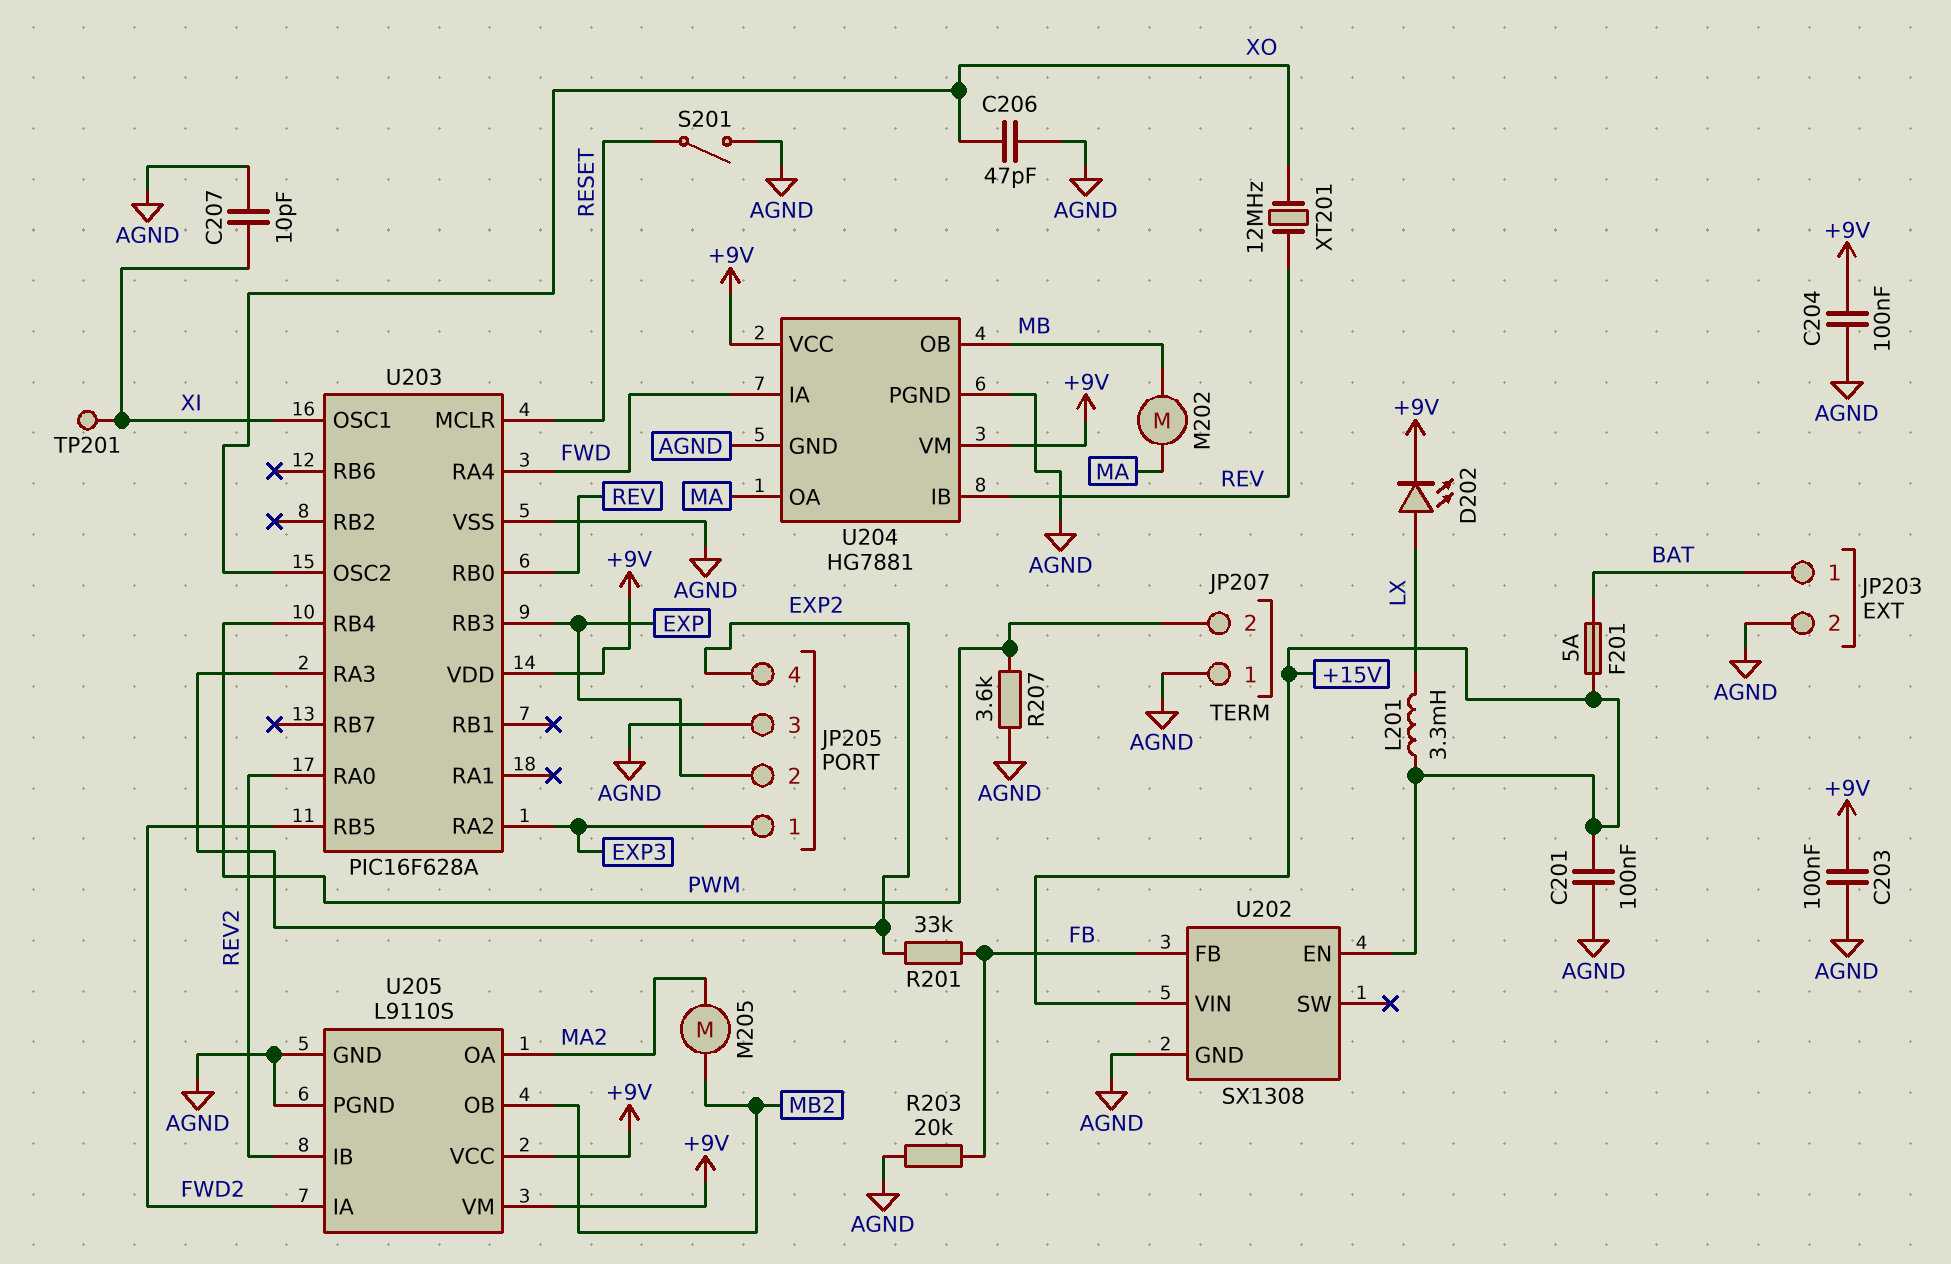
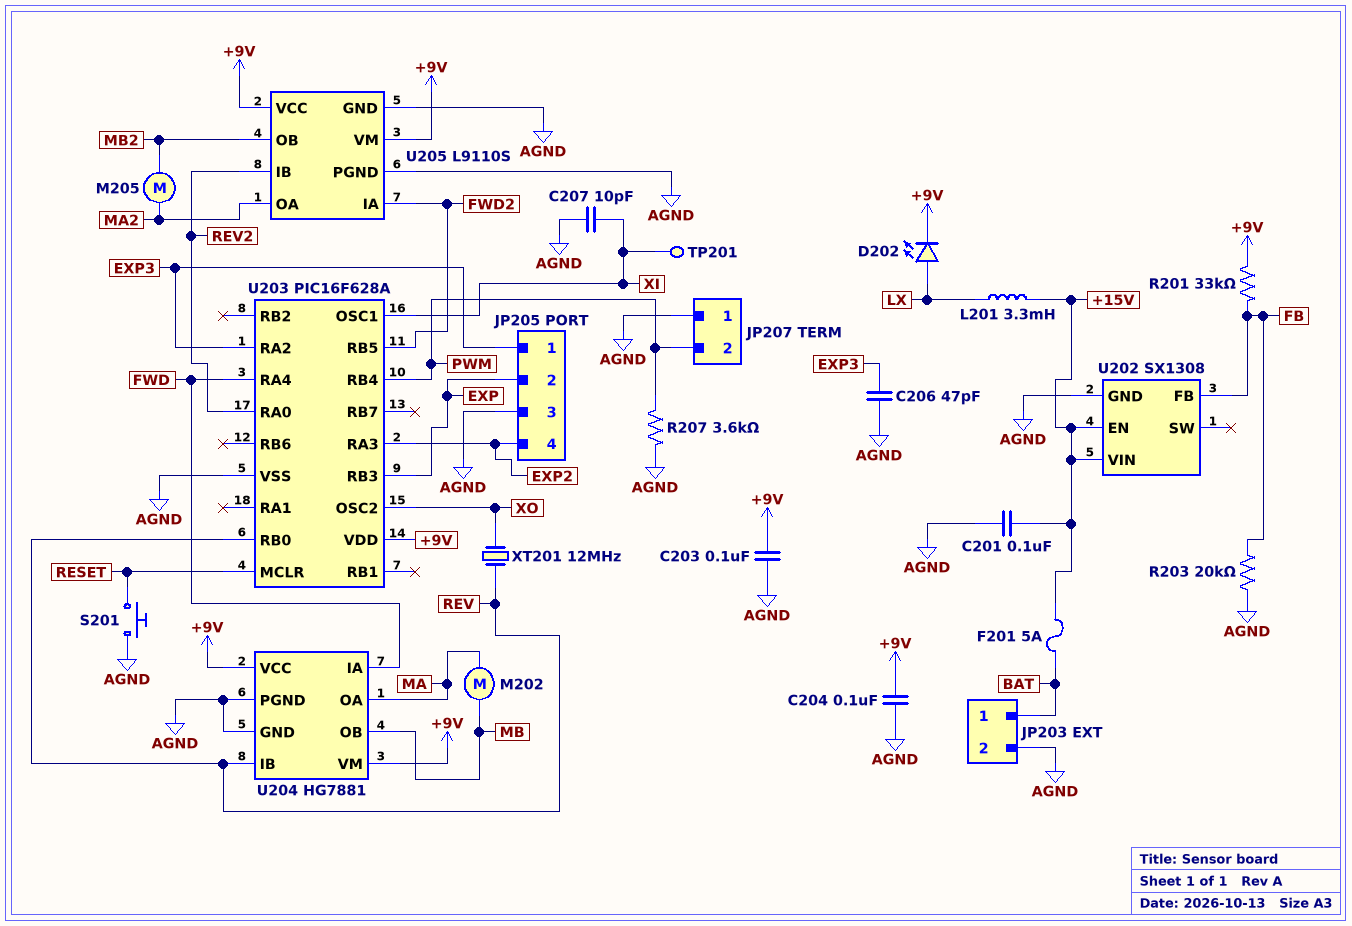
C206: 47pF (AGND, XO) -> 47pF (AGND, EXP3)
R201: 33k (EXP2, FB) -> 33k (+9V, FB)
S201: switch (AGND, RESET) -> button (AGND, RESET)

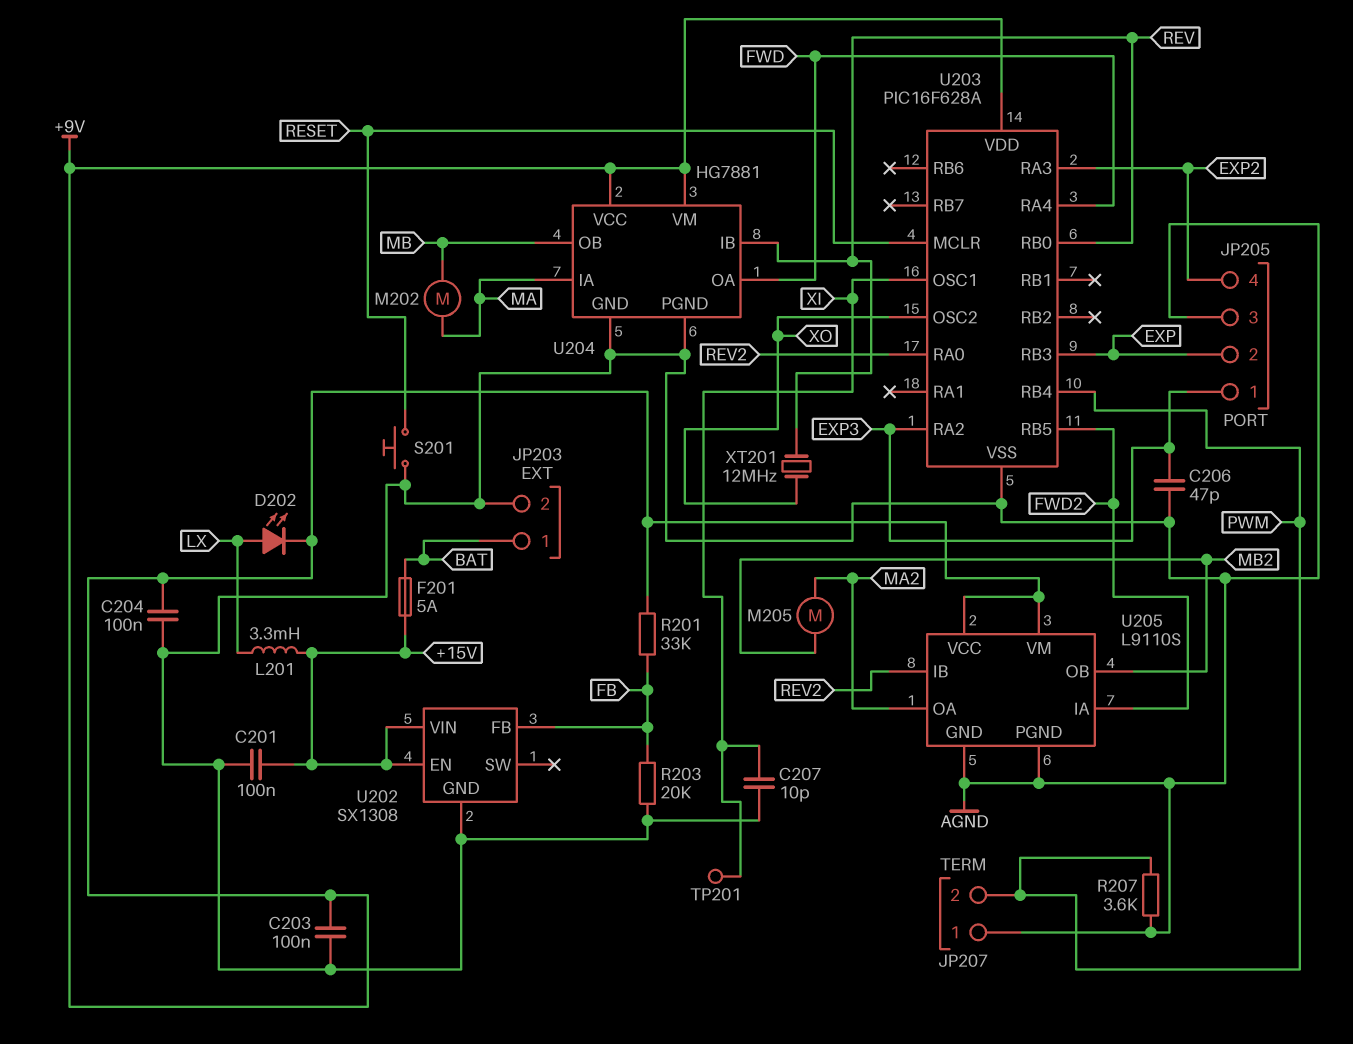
U204 pin IA: FWD -> MA
U204 pin OA: MA -> FWD

